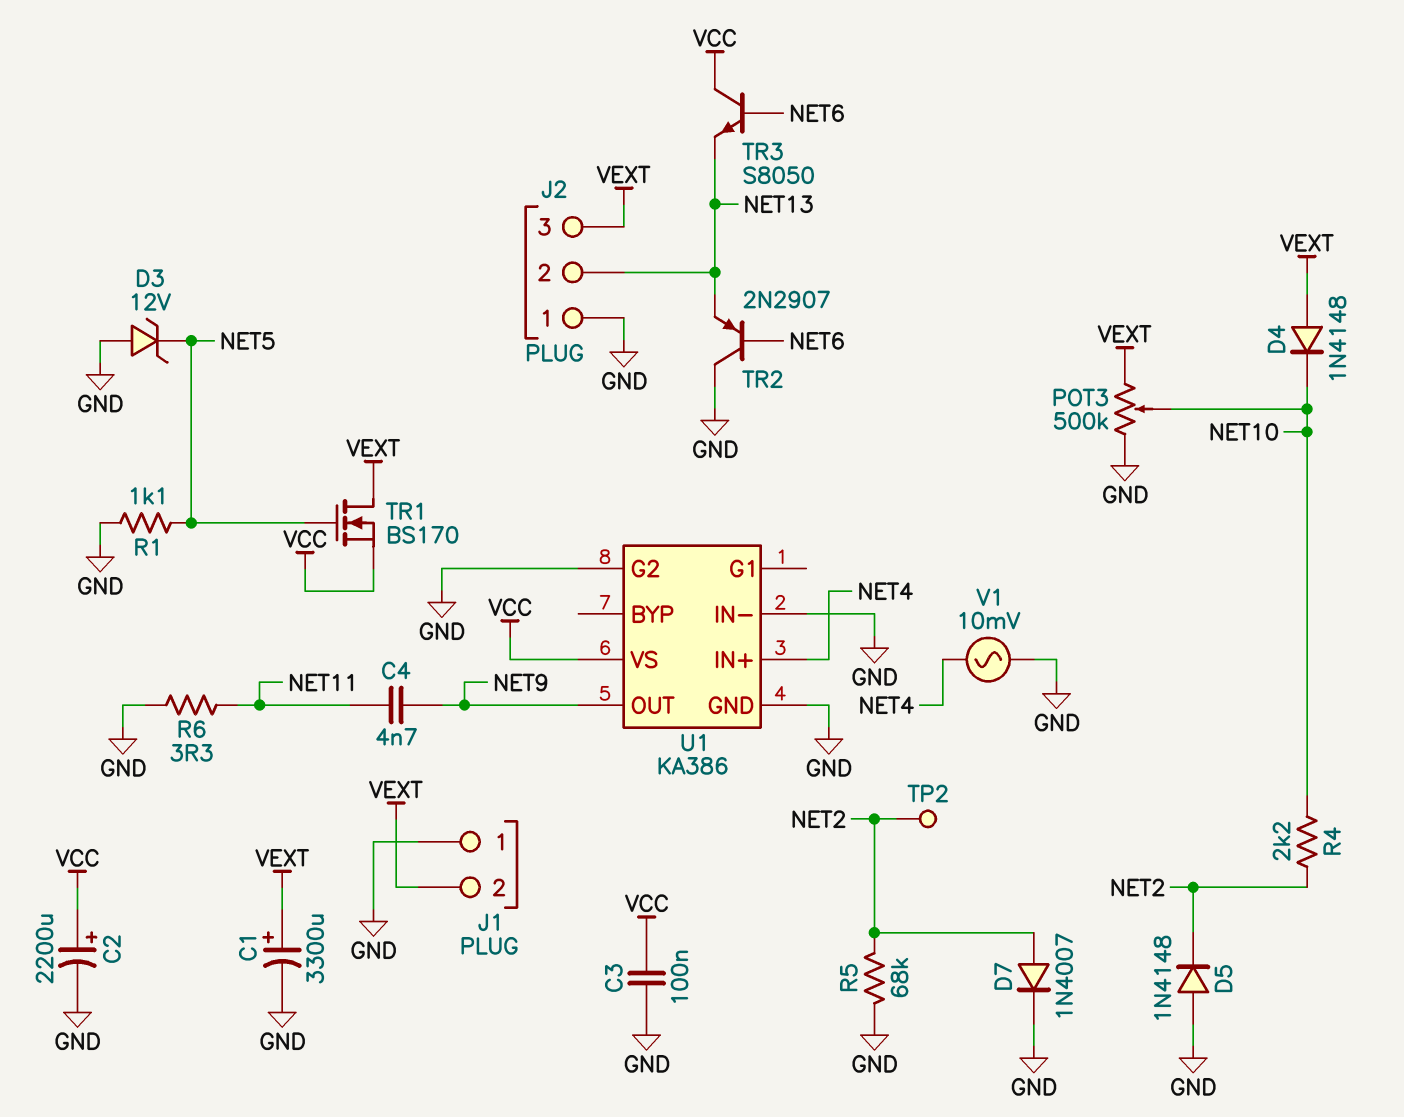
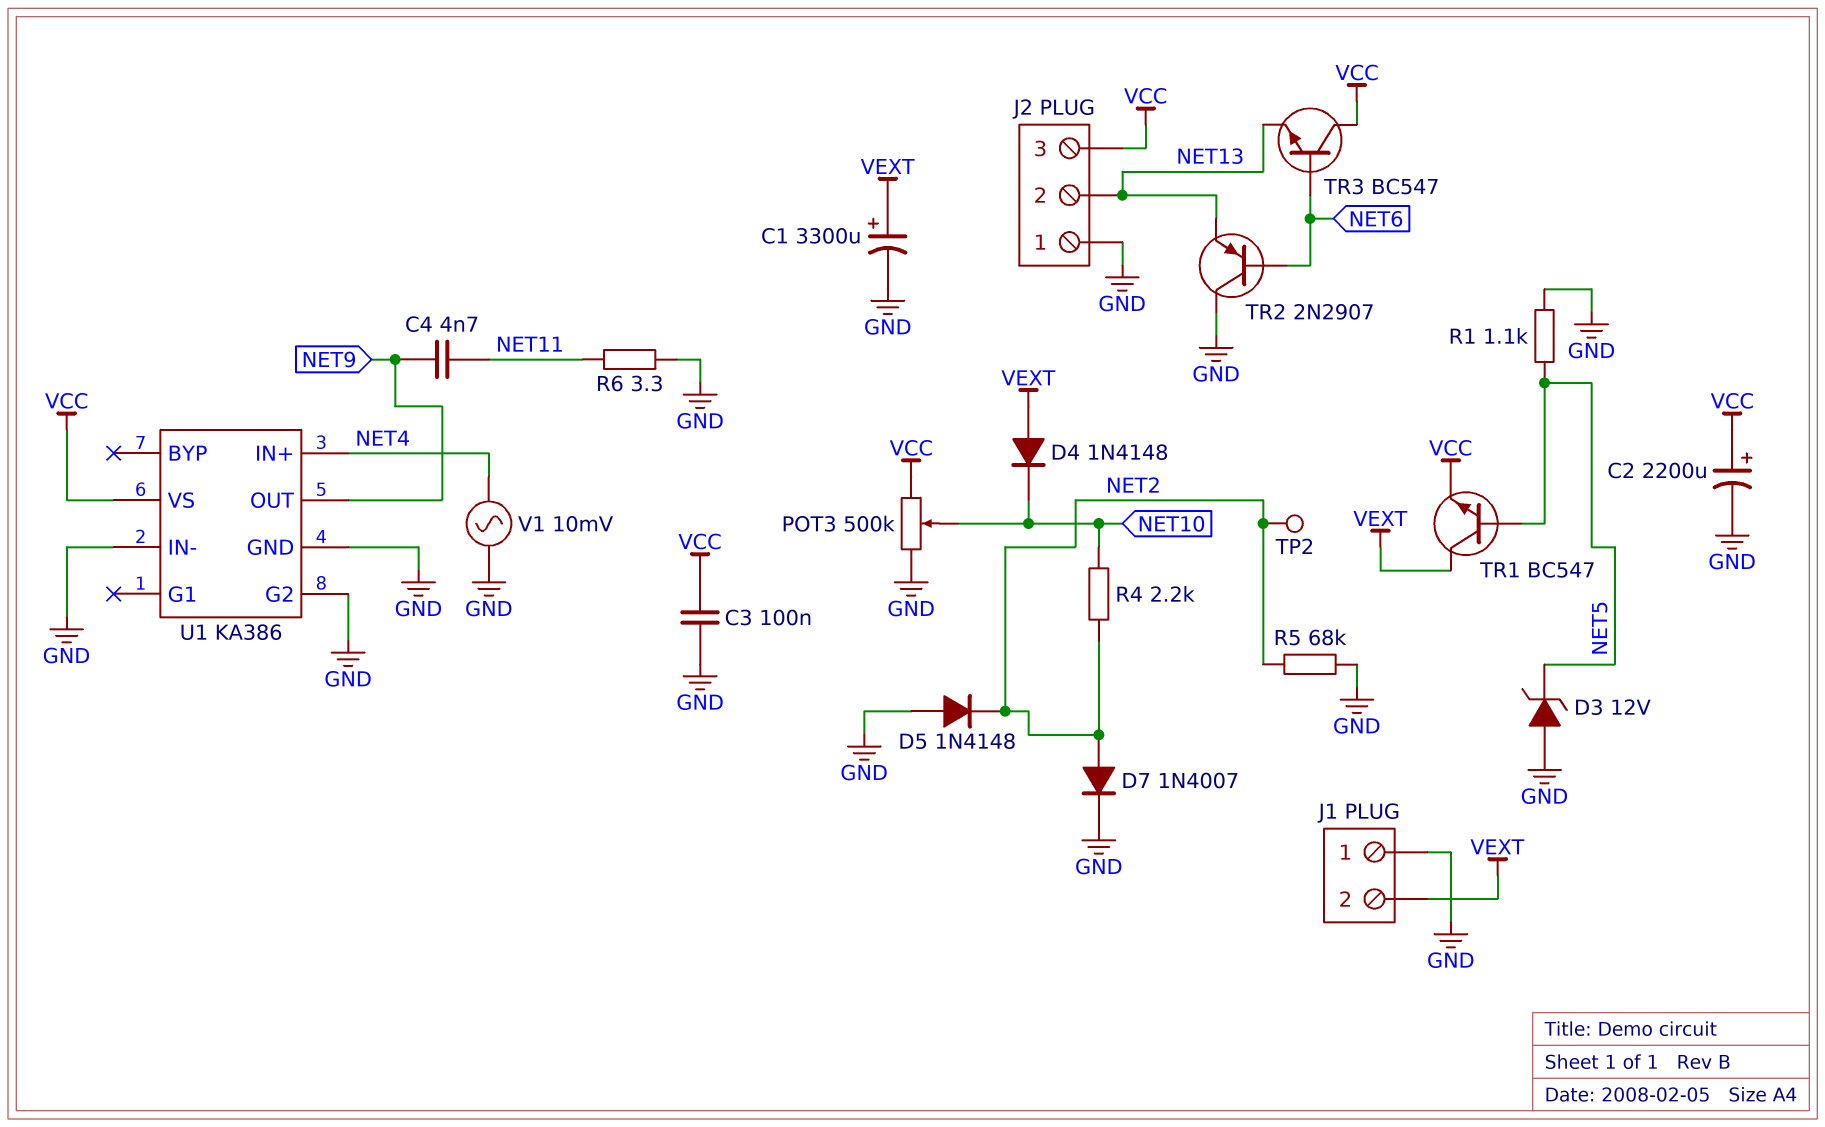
J2 pin 3: VEXT -> VCC
POT3: 500k (GND, VEXT, wiper NET10) -> 500k (GND, VCC, wiper NET10)
TR1: NMOS BS170 (G NET5, D VEXT, S VCC) -> NPN BC547 (B NET5, C VEXT, E VCC)
TR3: NPN S8050 (B NET6, C VCC, E NET13) -> NPN BC547 (B NET6, C VCC, E NET13)

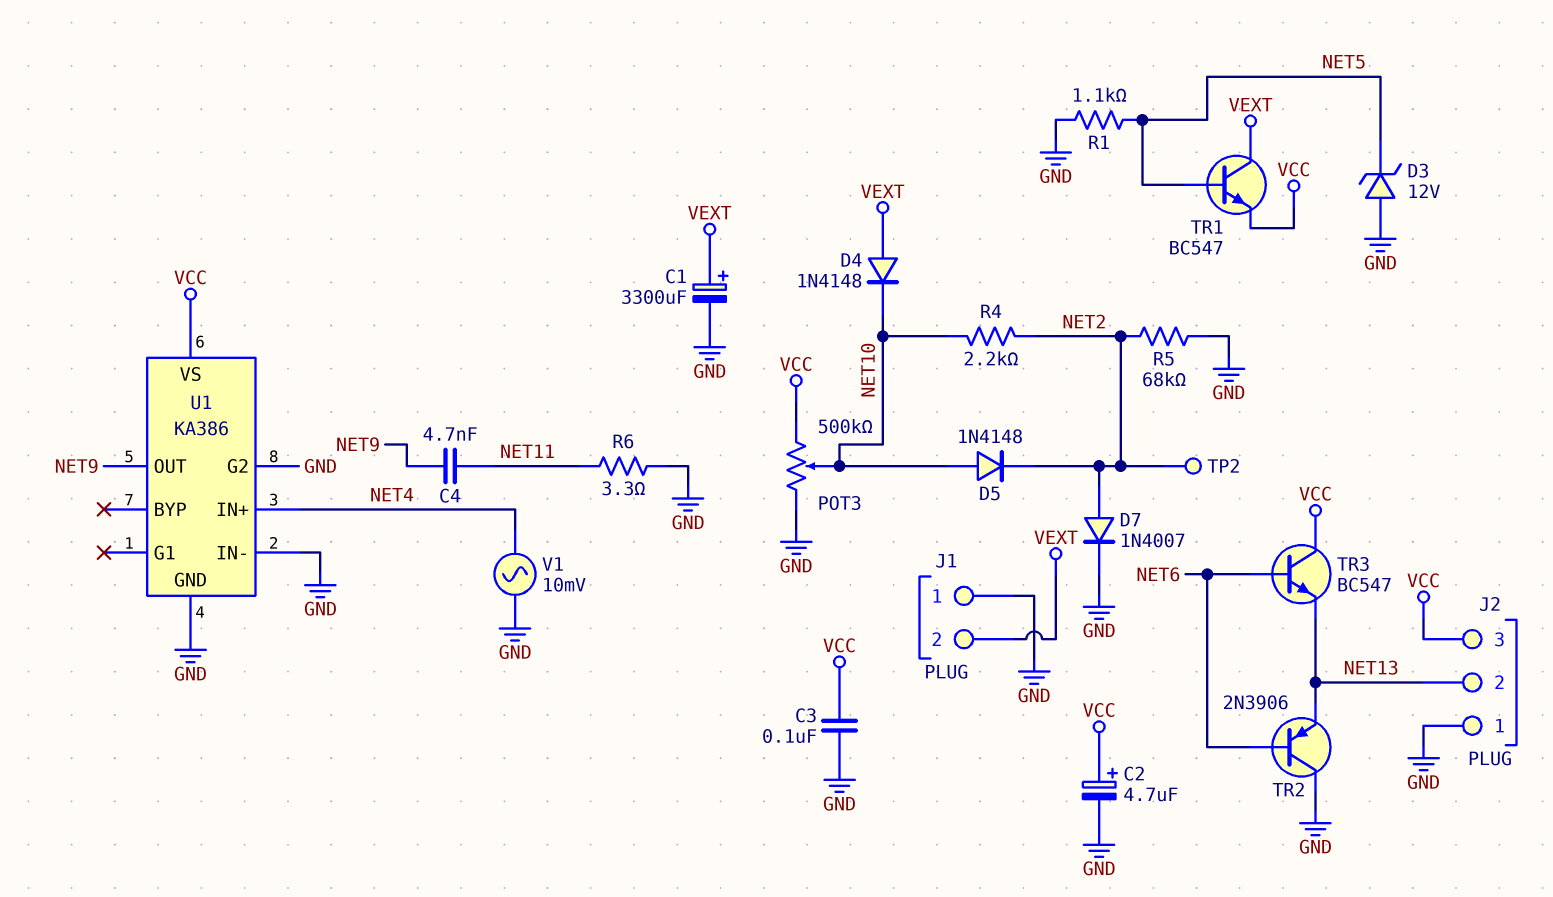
C2: 2200uF (plus VCC, minus GND) -> 4.7uF (plus VCC, minus GND)
D5: diode 1N4148 (A GND, K NET2) -> diode 1N4148 (A NET10, K NET2)
TR2: PNP 2N2907 (B NET6, C GND, E NET13) -> PNP 2N3906 (B NET6, C GND, E NET13)

